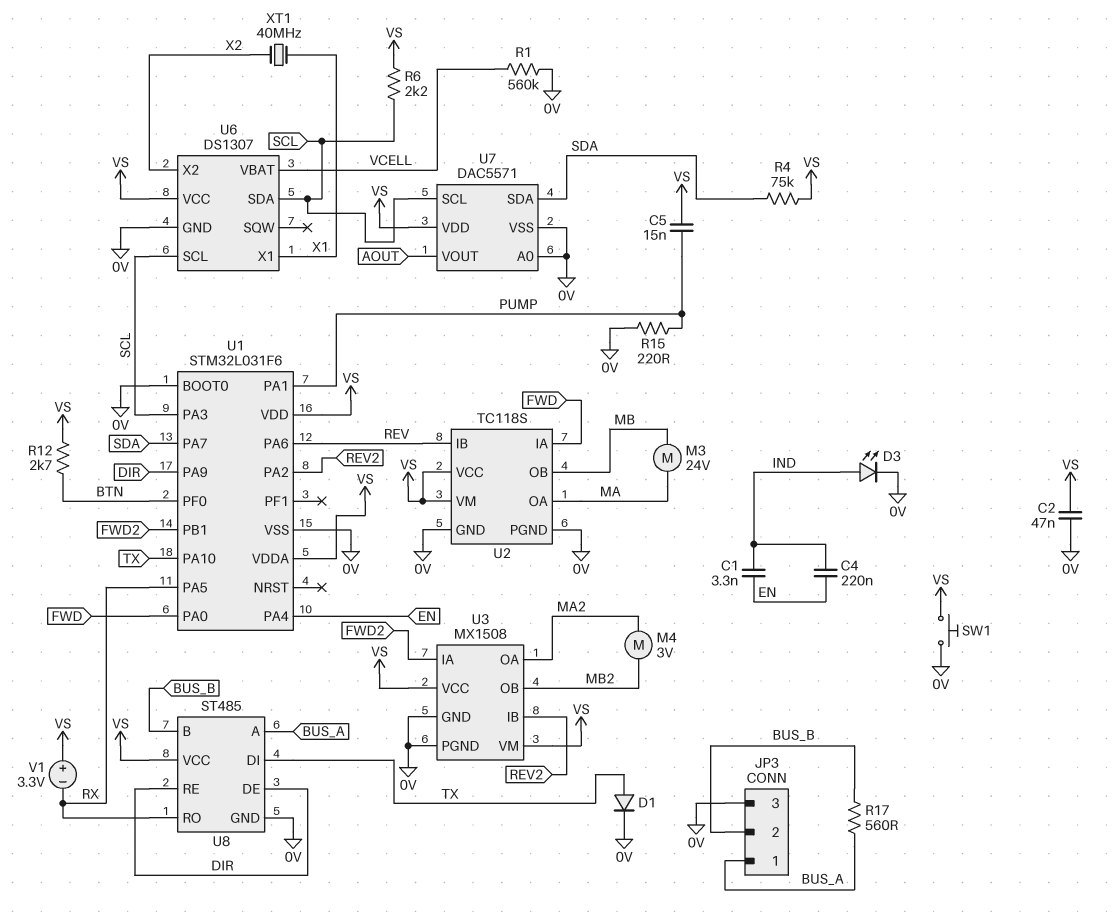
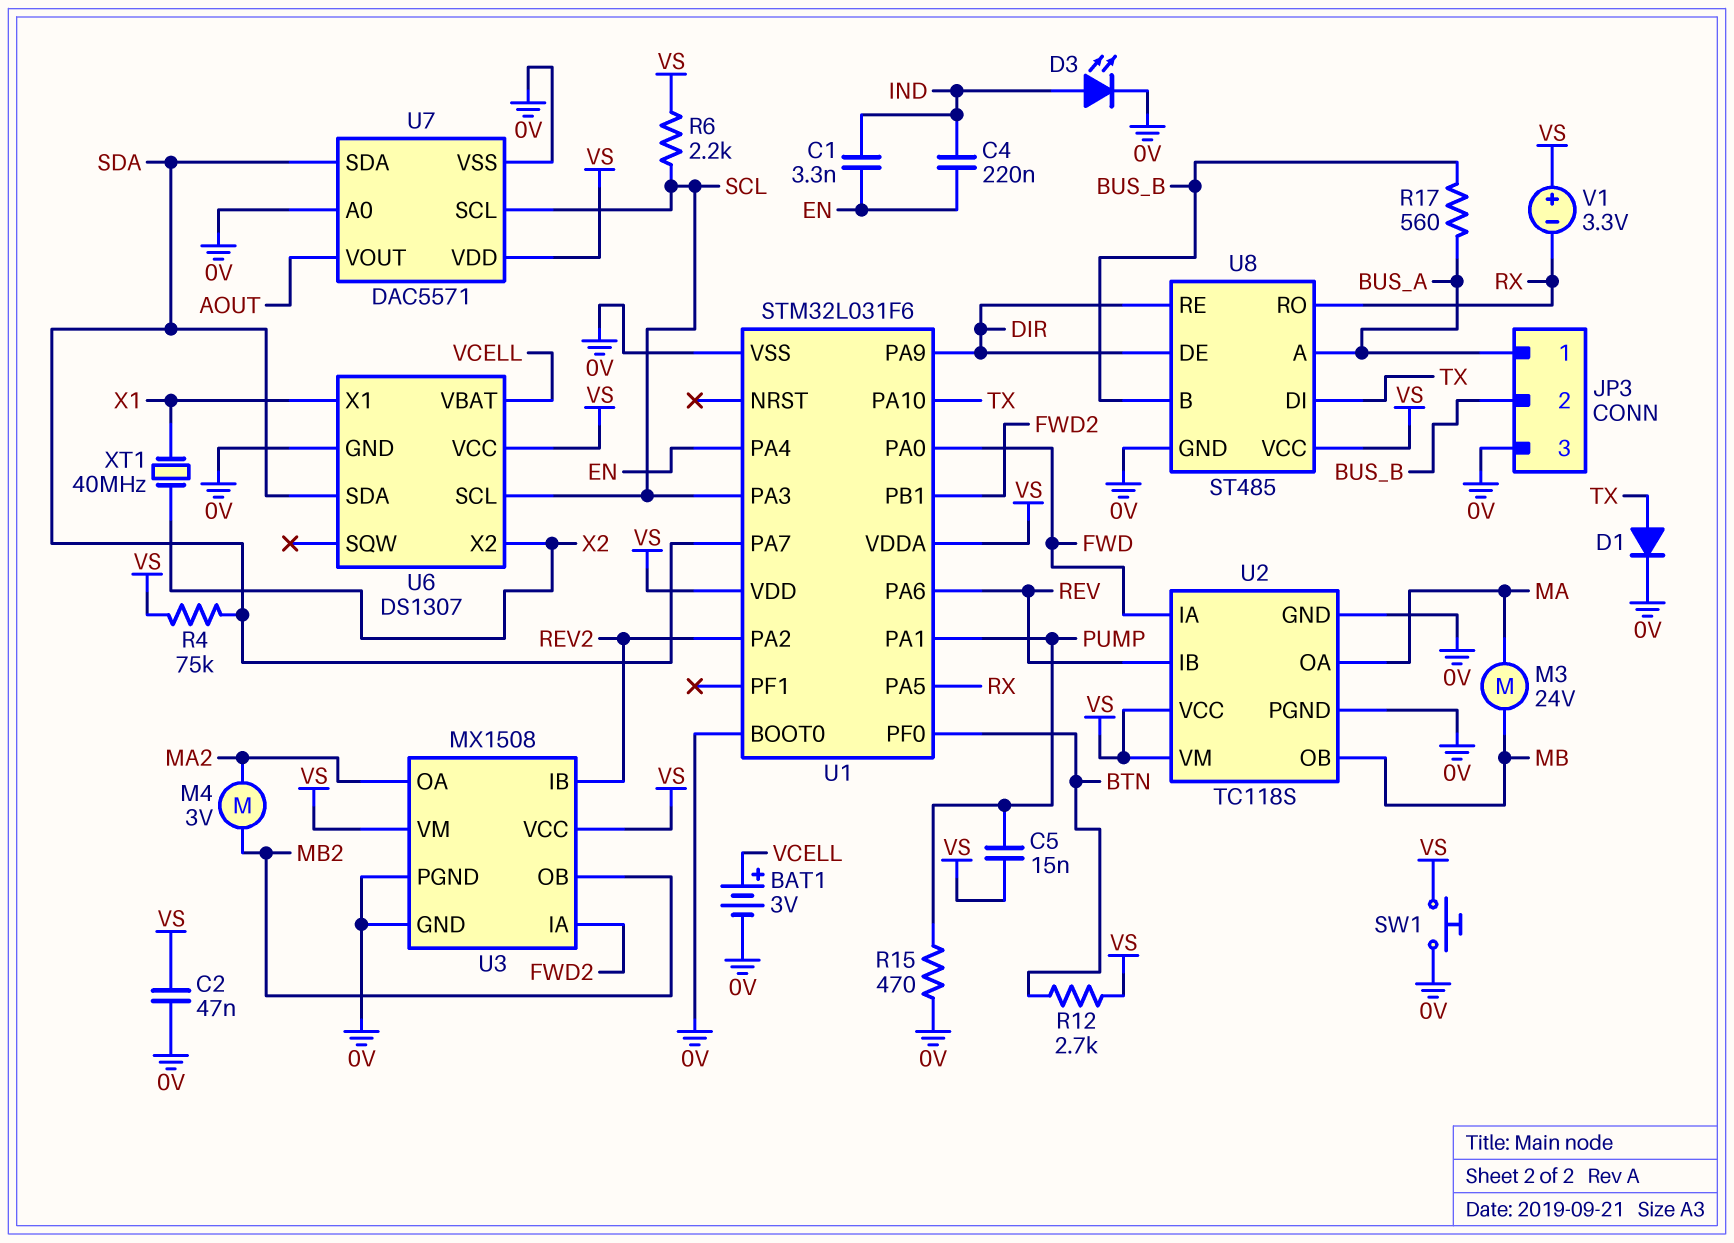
BAT1: none -> 3V (plus VCELL, minus 0V)
R1: 560k (0V, VCELL) -> none
R15: 220 (0V, PUMP) -> 470 (0V, PUMP)
U6 pin SDA: SCL -> SDA

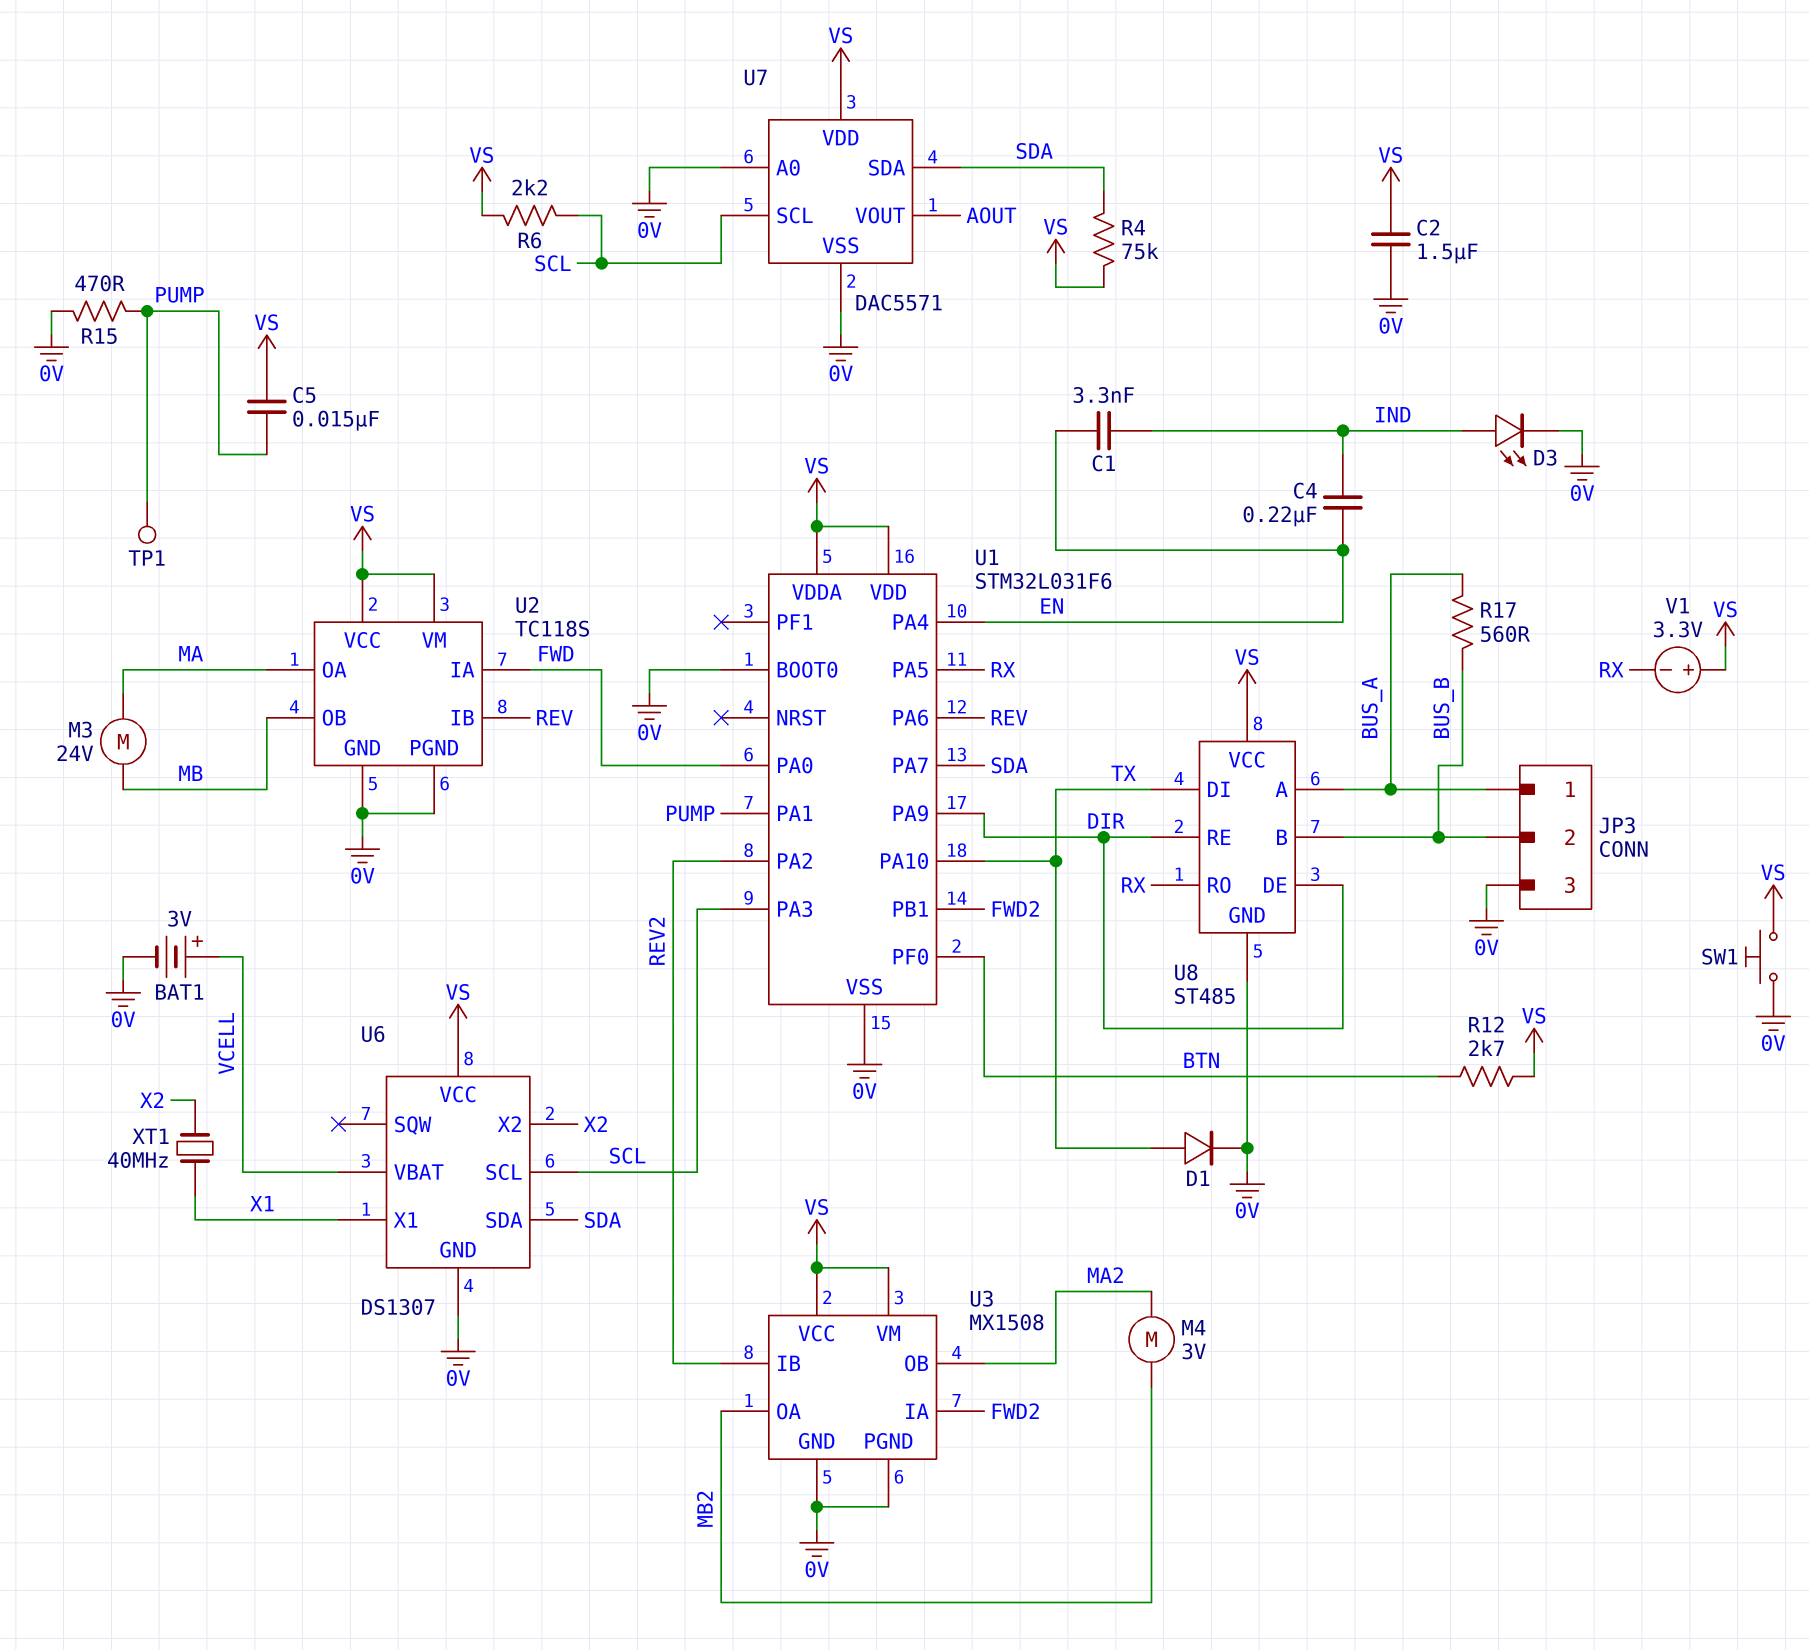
C2: 47nF (0V, VS) -> 1.5uF (0V, VS)
TP1: none -> test point (PUMP)
U3 pin OA: MA2 -> MB2
U3 pin OB: MB2 -> MA2

